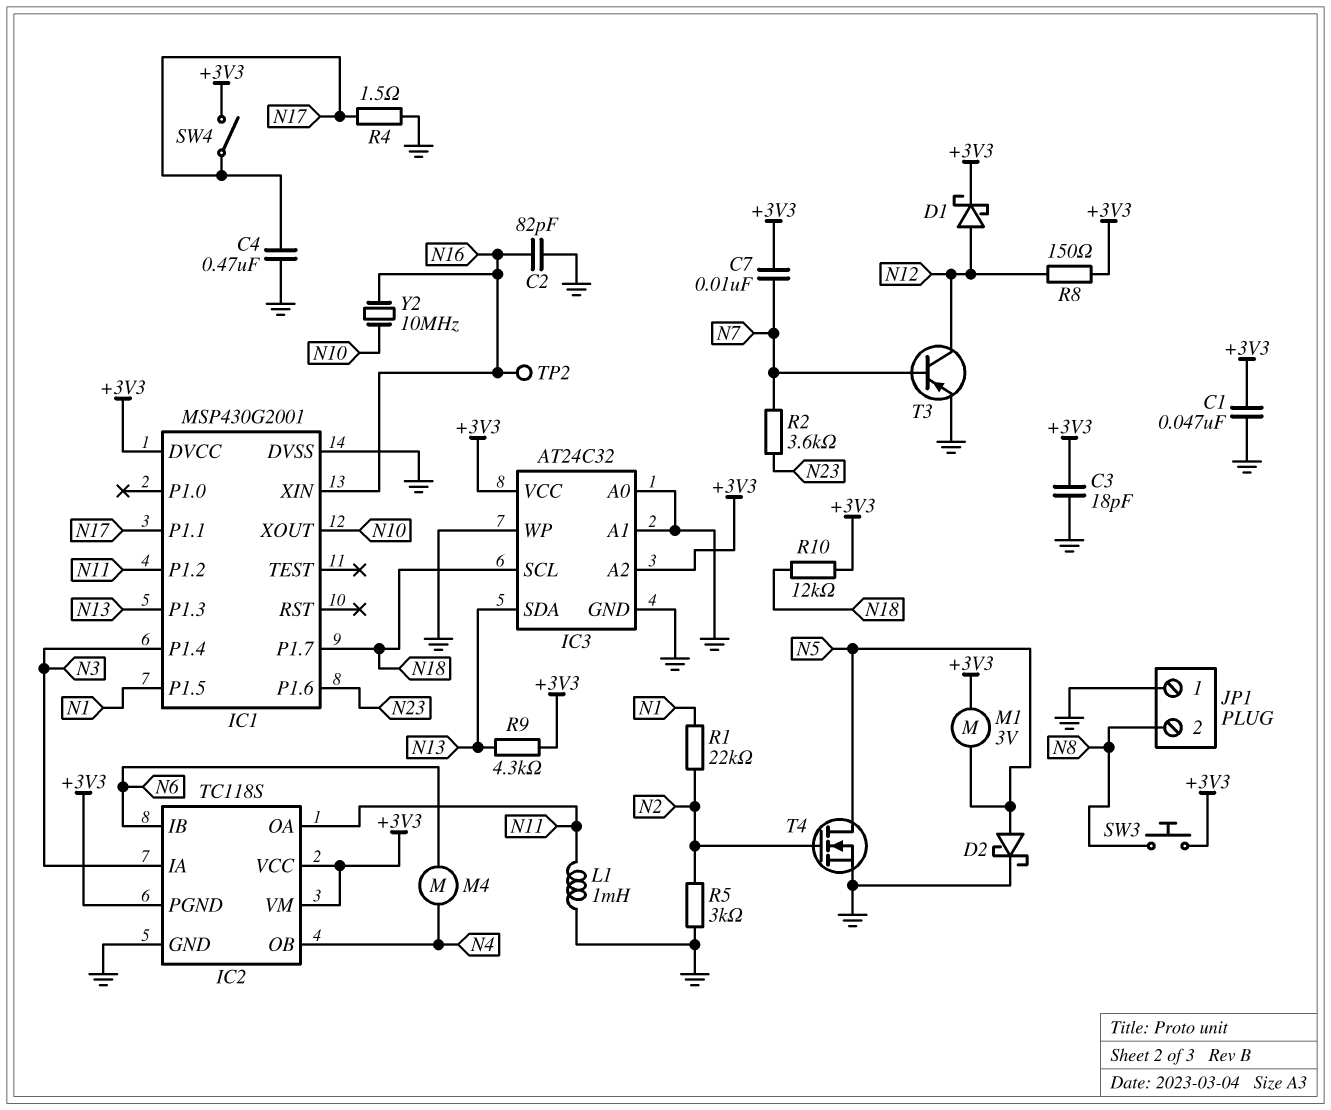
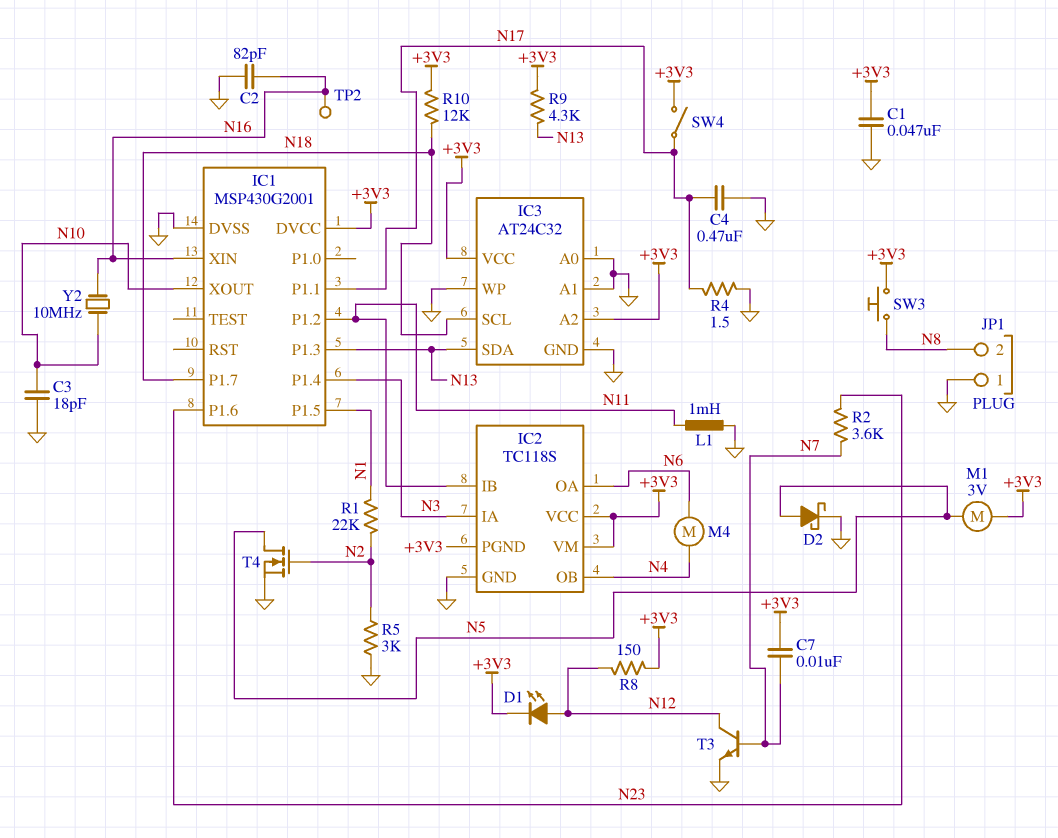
C3: 18pF (+3V3, GND) -> 18pF (GND, N10)
D1: schottky (A N12, K +3V3) -> LED (A N12, K +3V3)
IC2 pin IB: N6 -> N11
IC2 pin OA: N11 -> N6
T3: PNP (B N7, C N12, E GND) -> NPN (B N7, C N12, E GND)

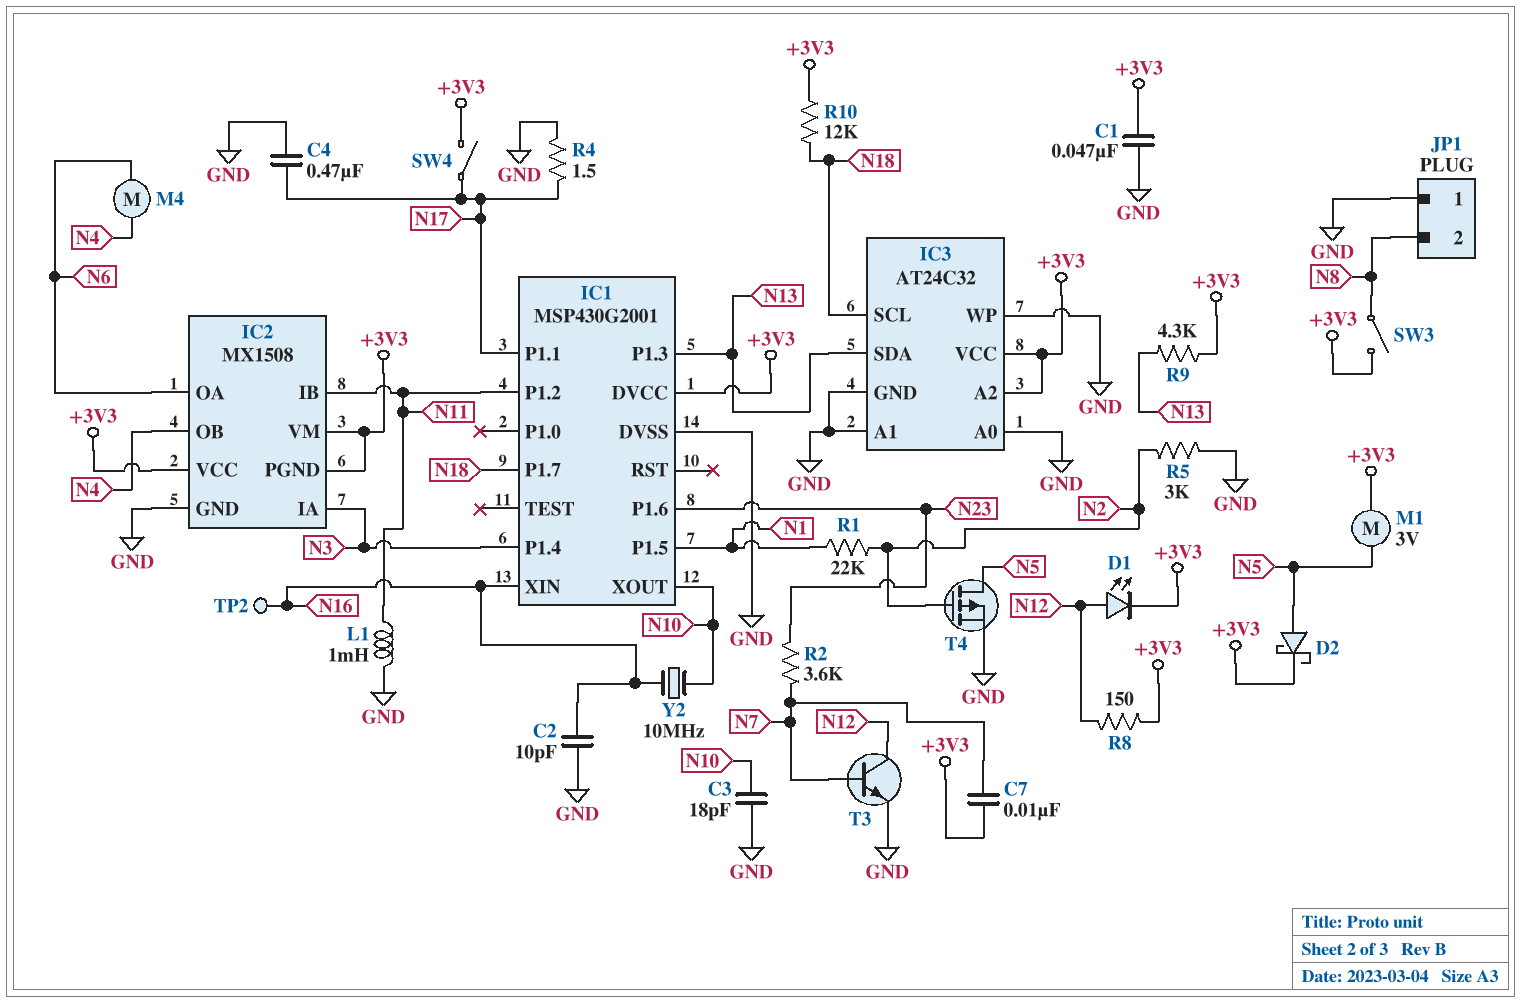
C2: 82pF (GND, N16) -> 10pF (GND, N16)
D2: schottky (A N5, K GND) -> schottky (A N5, K +3V3)
IC2: TC118S -> MX1508
SW3: button (+3V3, N8) -> switch (+3V3, N8)
T4: NMOS (G N2, D N5, S GND) -> PMOS (G N2, D N5, S GND)

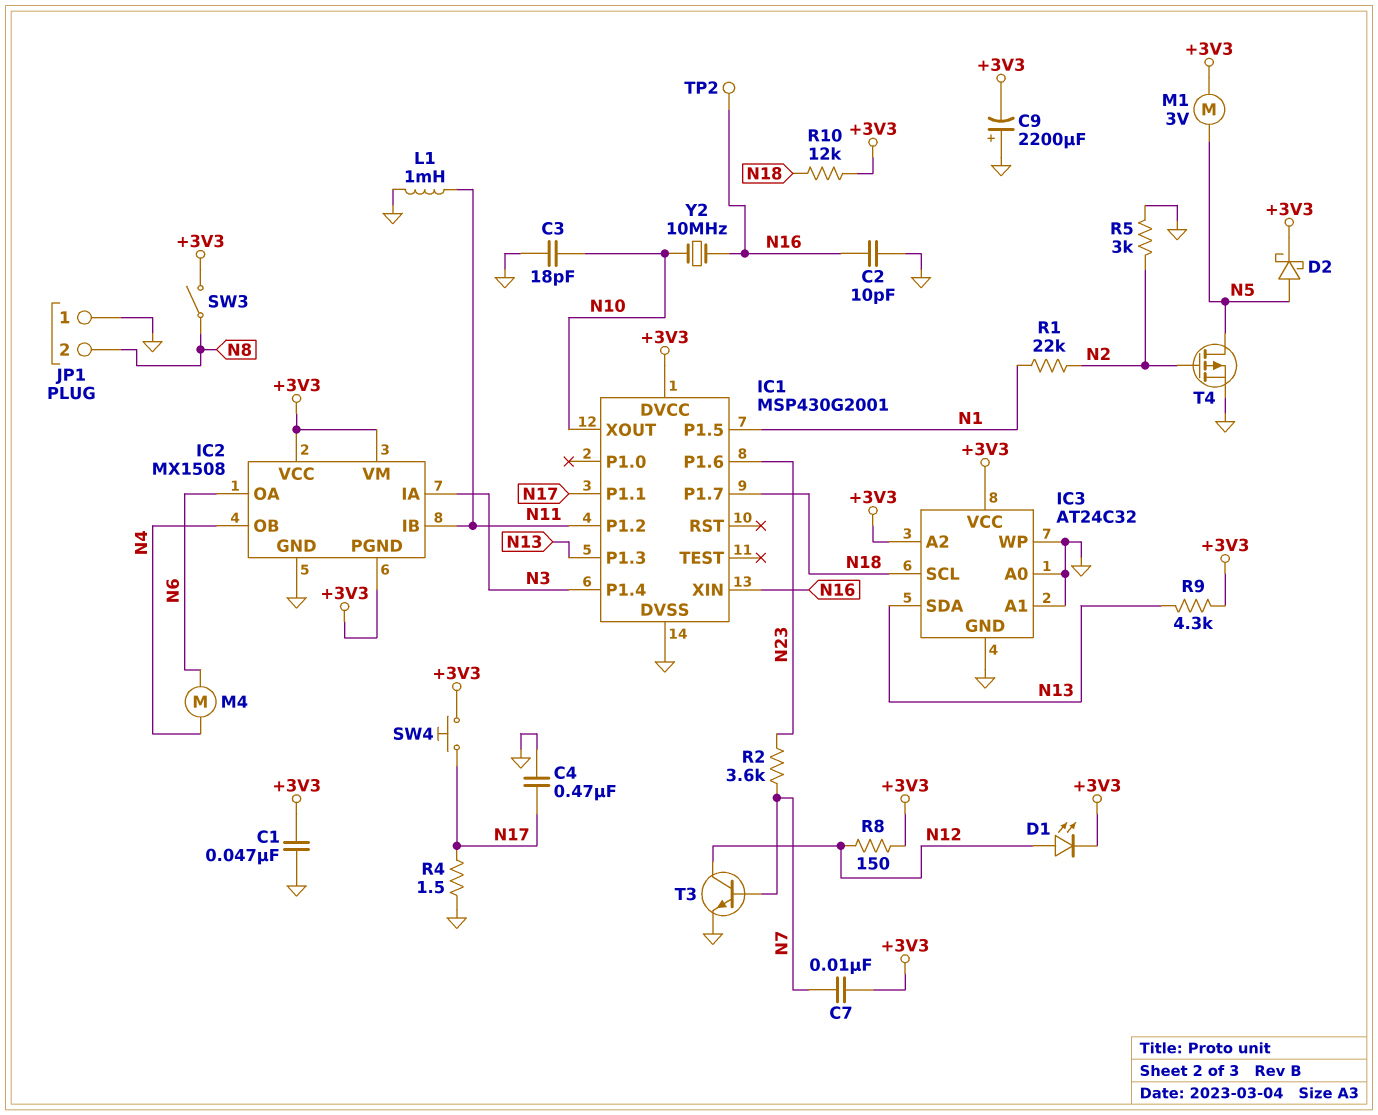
C9: none -> 2200uF (plus GND, minus +3V3)
SW4: switch (+3V3, N17) -> button (+3V3, N17)

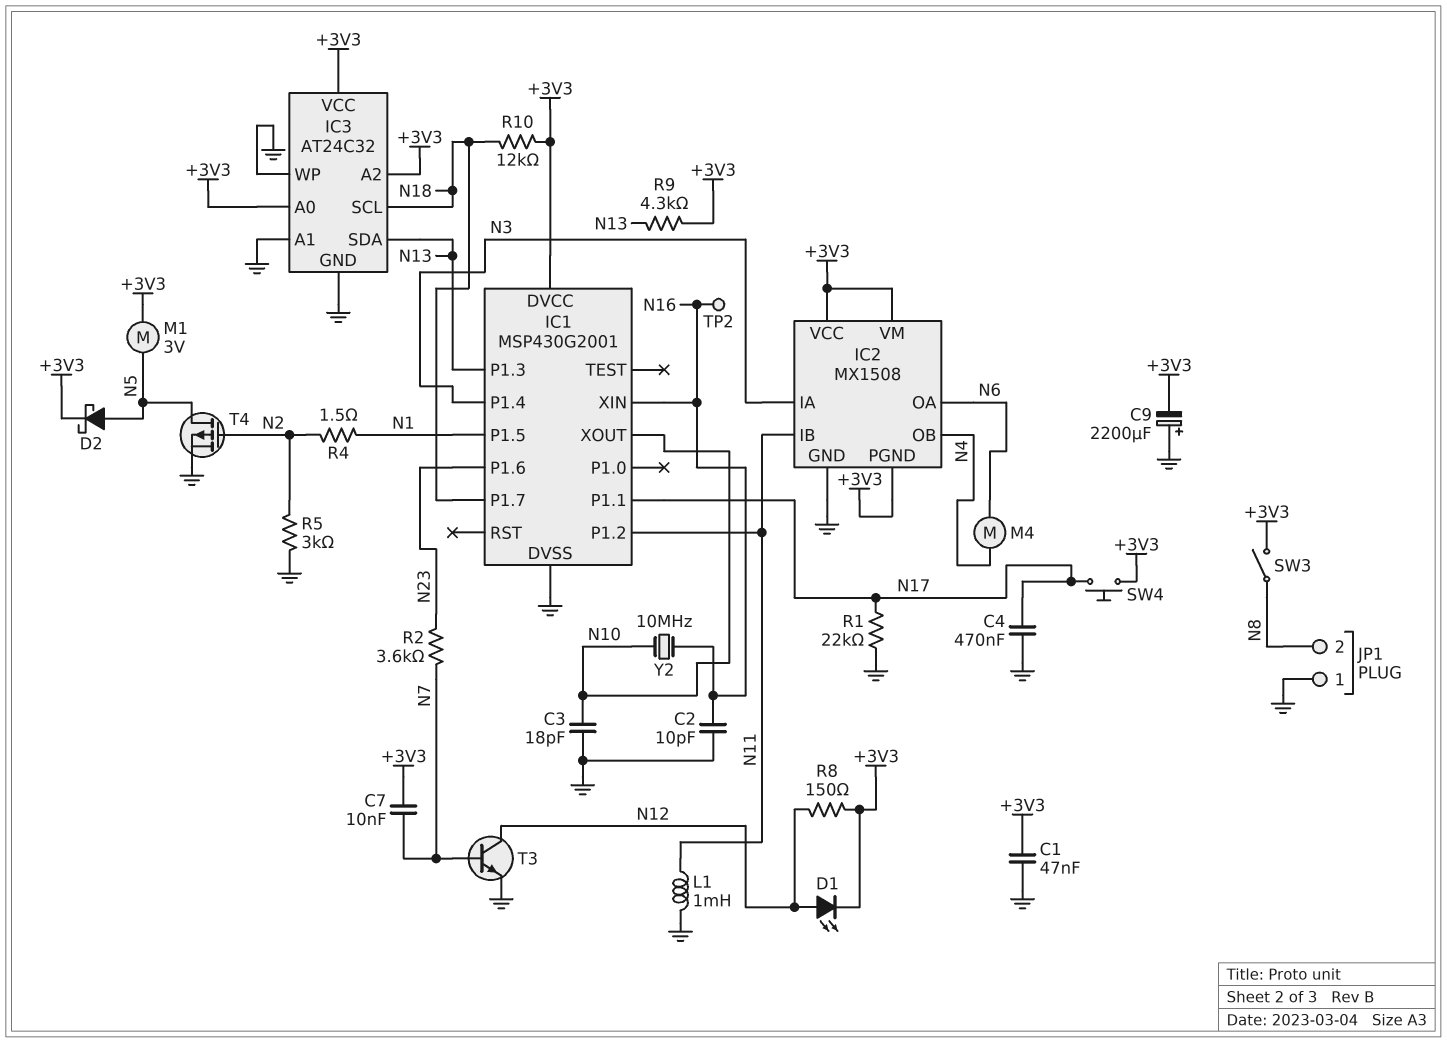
IC3 pin A0: GND -> +3V3
R1: 22k (N1, N2) -> 22k (GND, N17)
R4: 1.5 (GND, N17) -> 1.5 (N1, N2)

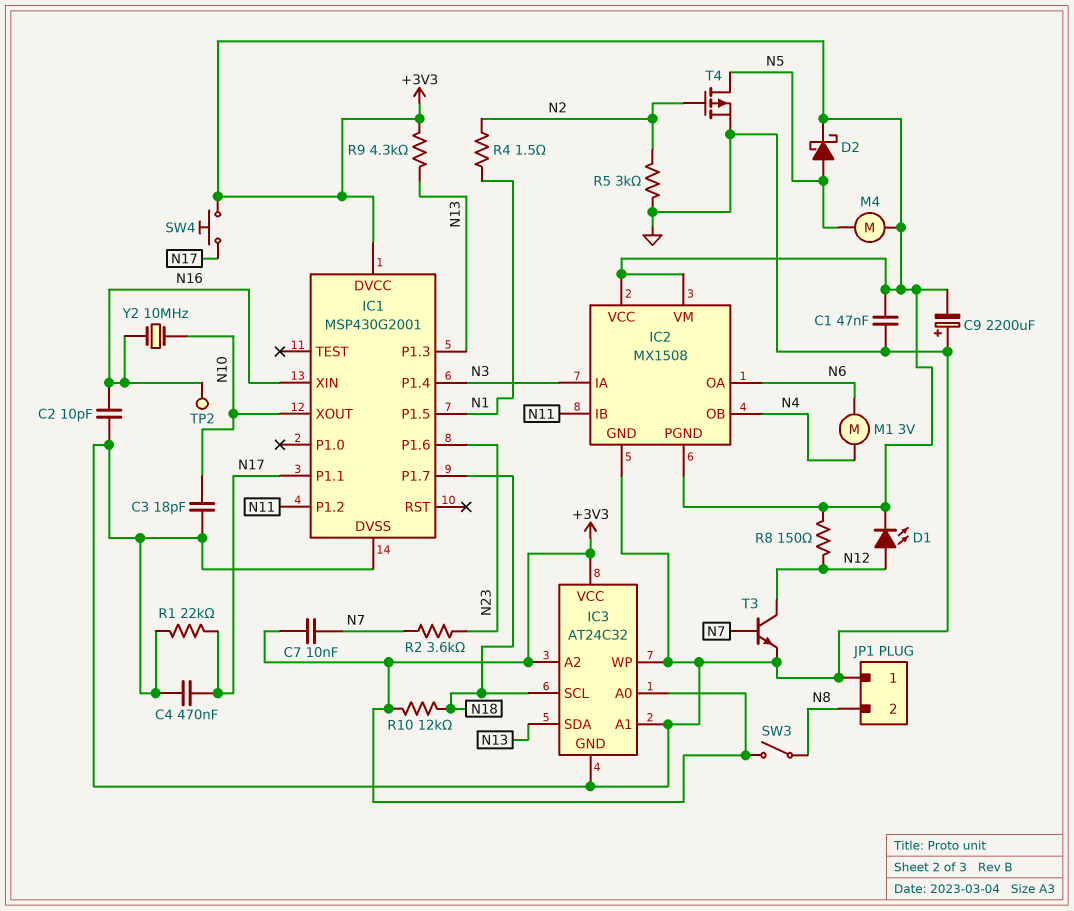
L1: 1mH (GND, N11) -> none
M1: motor 3V (+3V3, N5) -> motor 3V (N4, N6)
M4: motor (N4, N6) -> motor (+3V3, N5)

